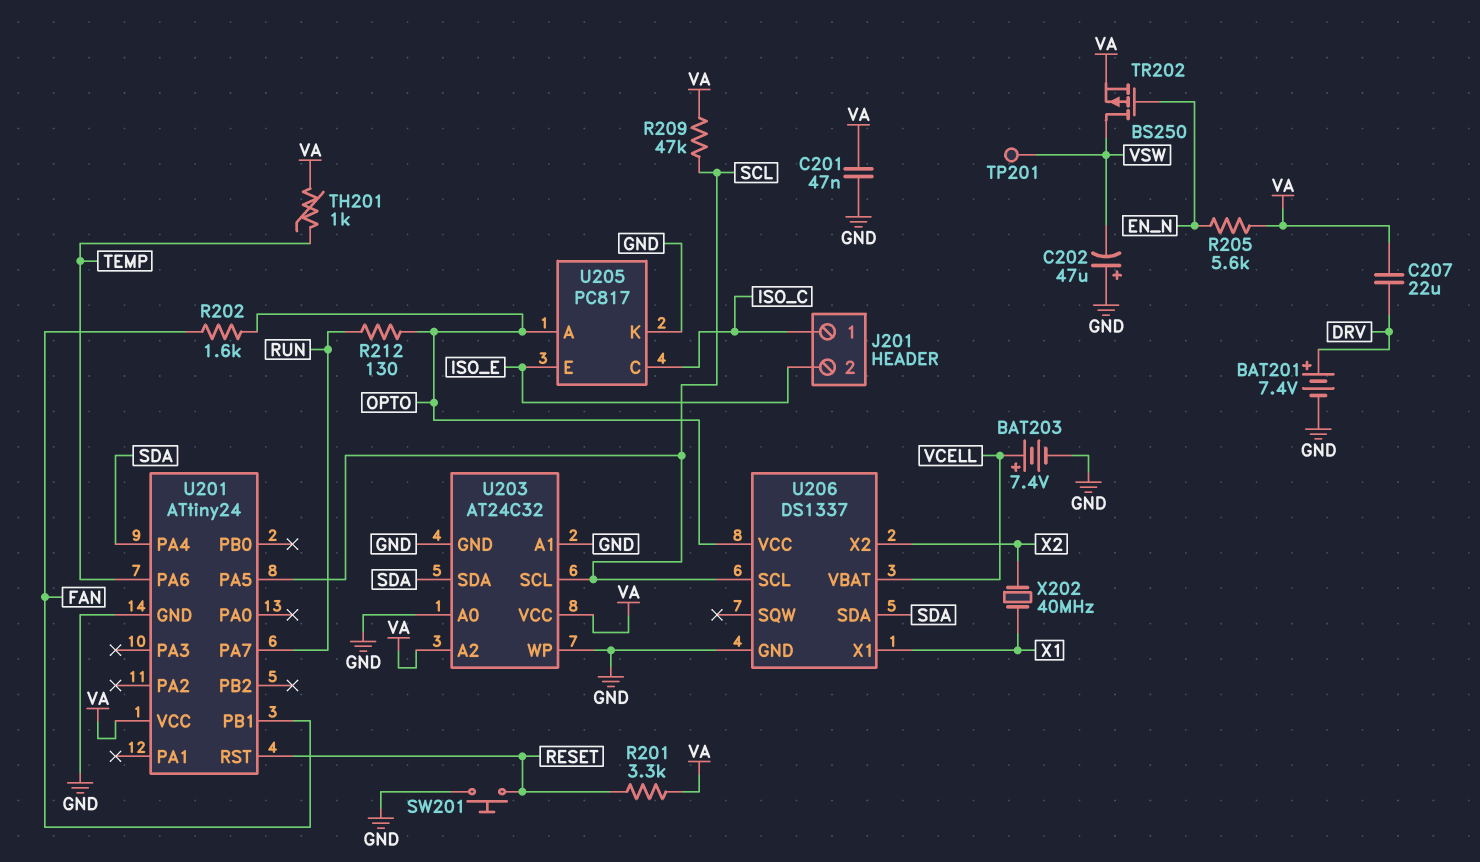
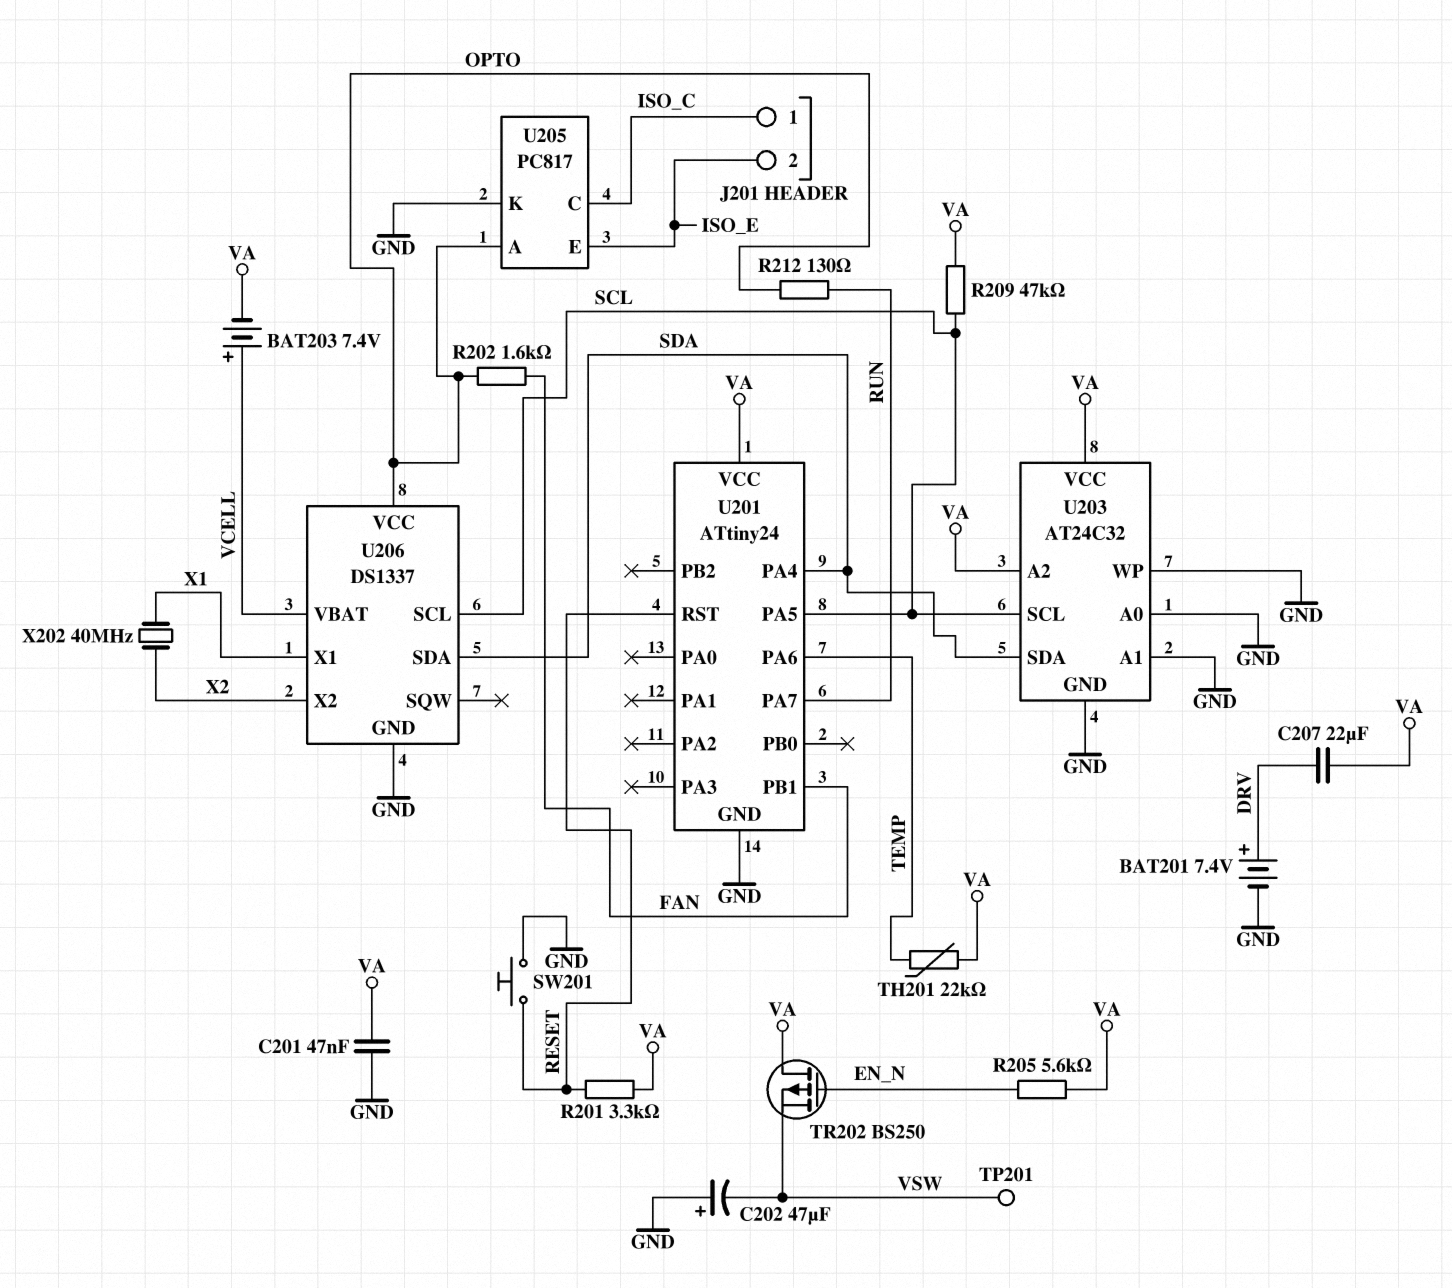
BAT203: 7.4V (plus VCELL, minus GND) -> 7.4V (plus VCELL, minus VA)
TH201: 1k (TEMP, VA) -> 22k (TEMP, VA)
TR202: PMOS BS250 (G EN_N, D VSW, S VA) -> PMOS BS250 (G EN_N, D VA, S VSW)

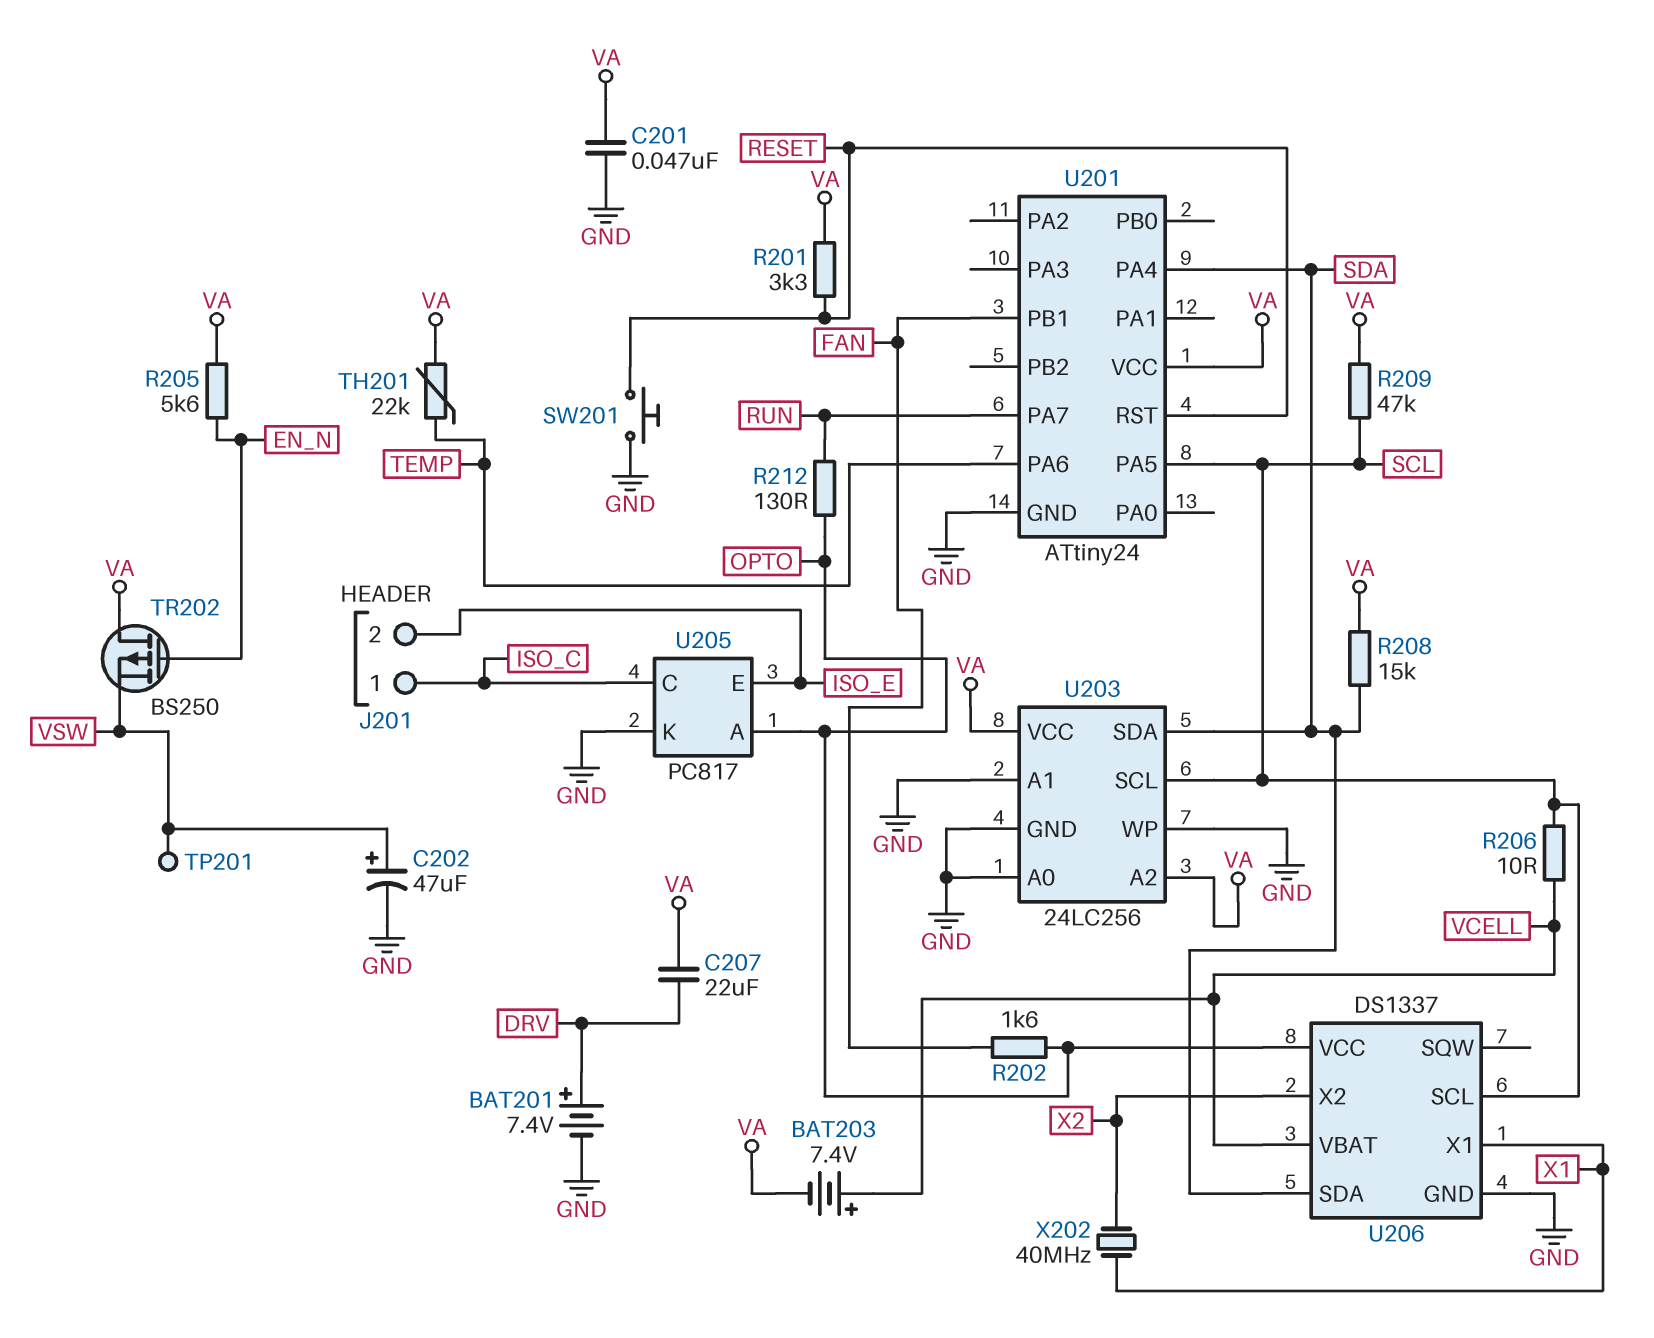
C202: 47uF (plus GND, minus VSW) -> 47uF (plus VSW, minus GND)
R206: none -> 10 (SCL, VCELL)
R208: none -> 15k (SDA, VA)
U203: AT24C32 -> 24LC256

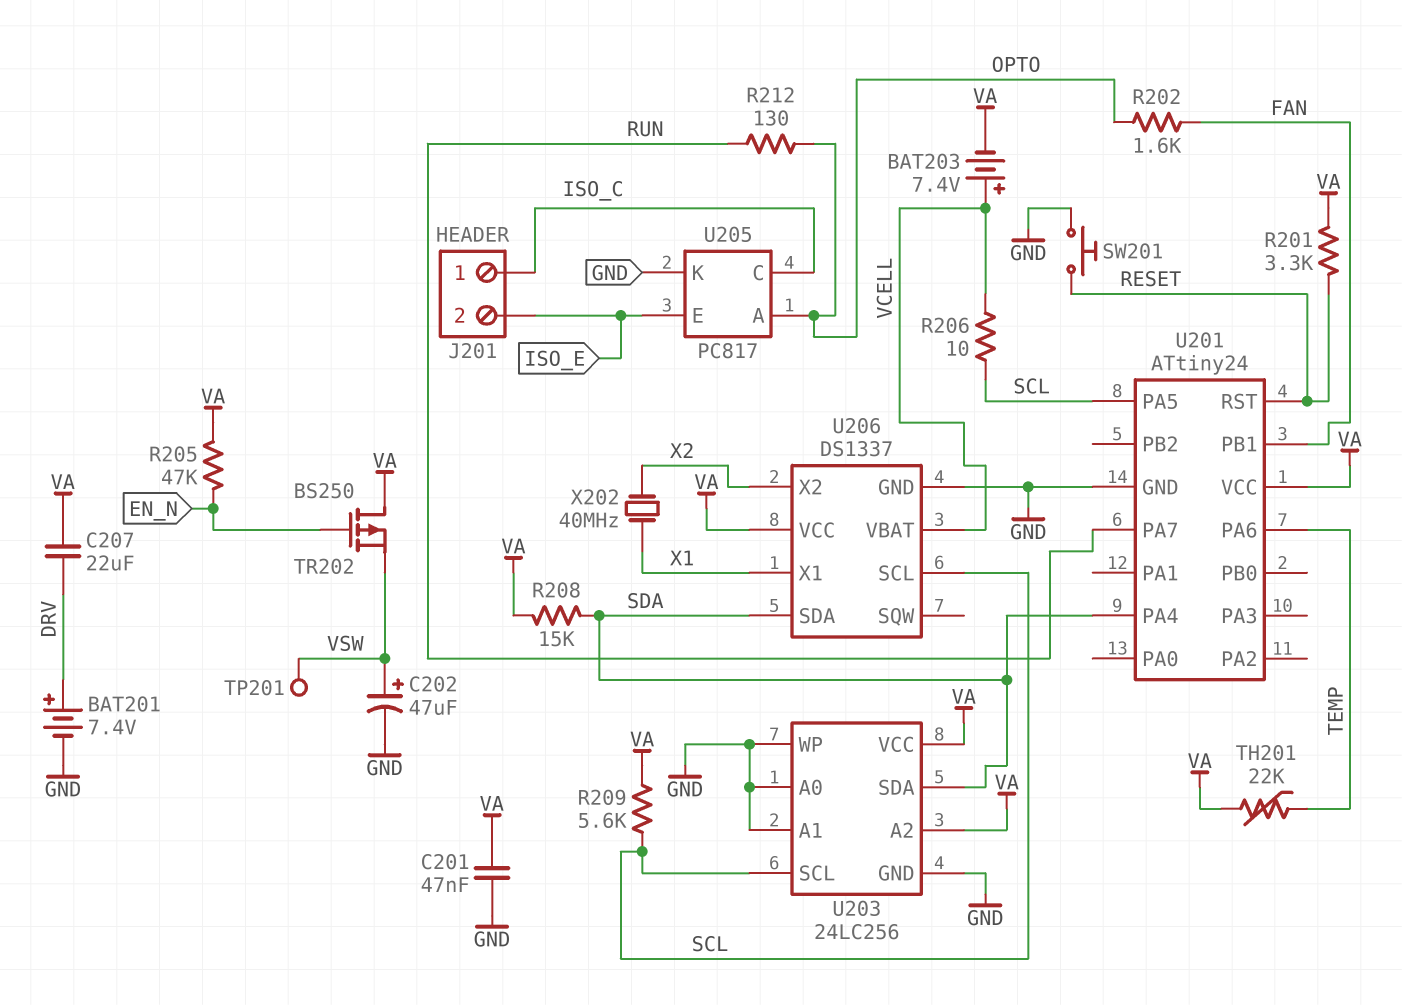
R205: 5.6k (EN_N, VA) -> 47k (EN_N, VA)
R209: 47k (SCL, VA) -> 5.6k (SCL, VA)
U206 pin VCC: OPTO -> VA

